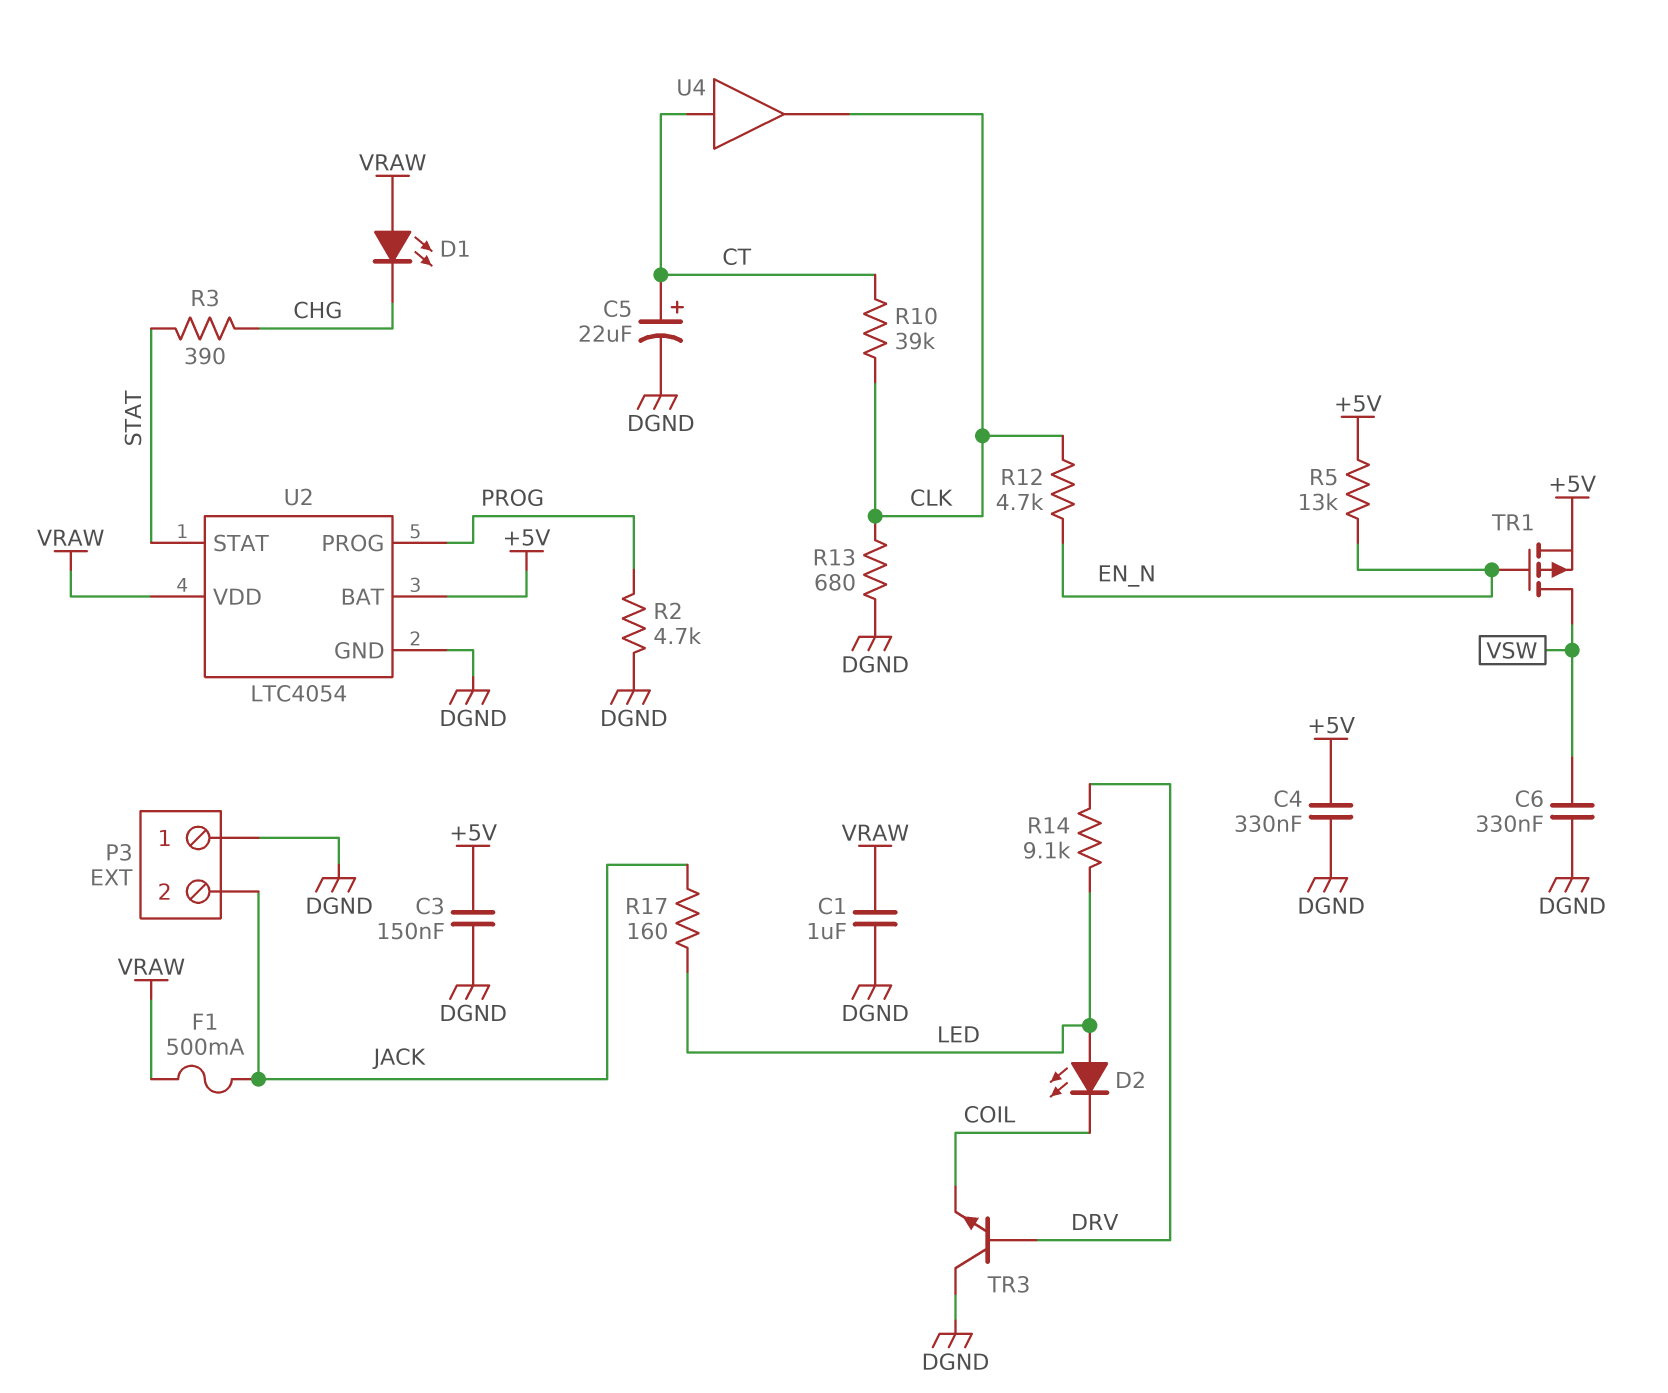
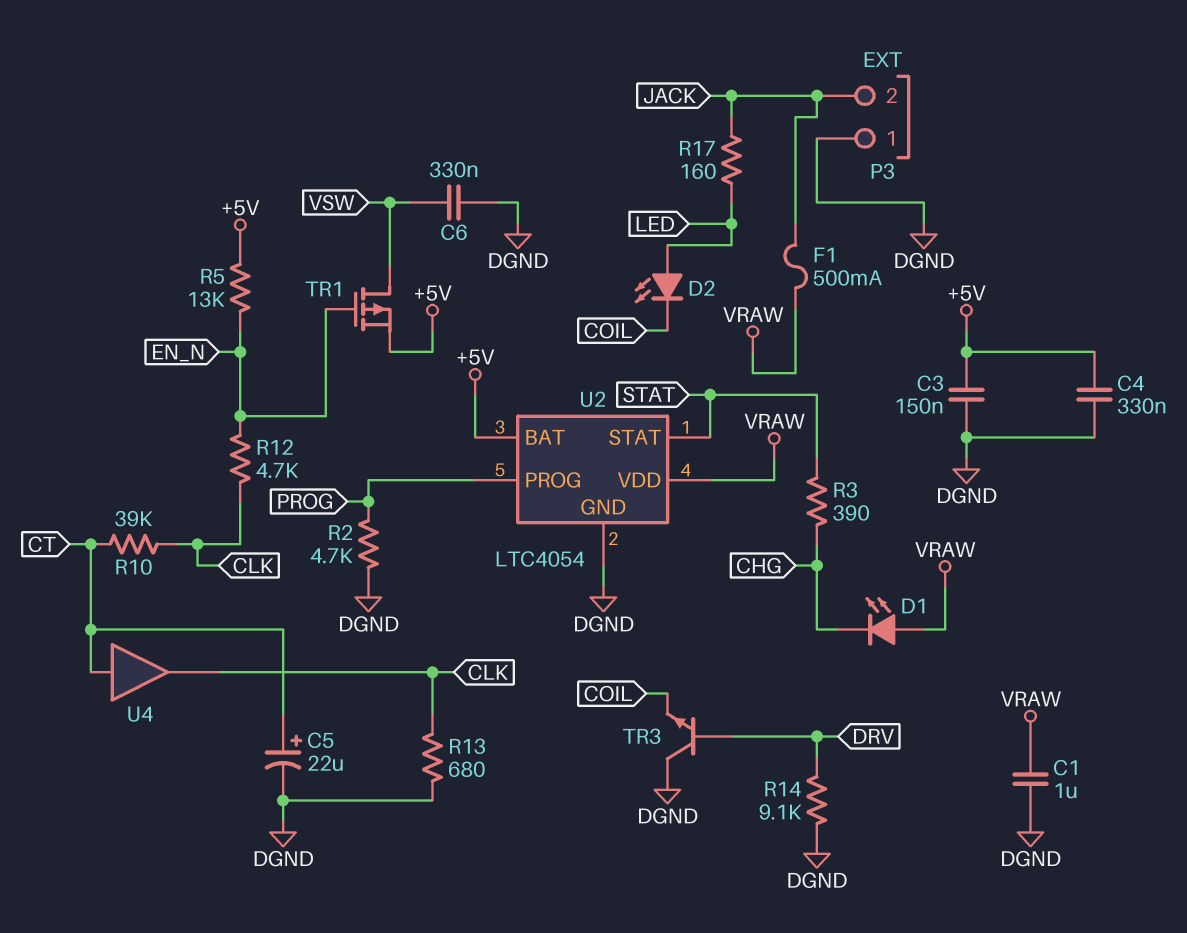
R14: 9.1k (DRV, LED) -> 9.1k (DGND, DRV)

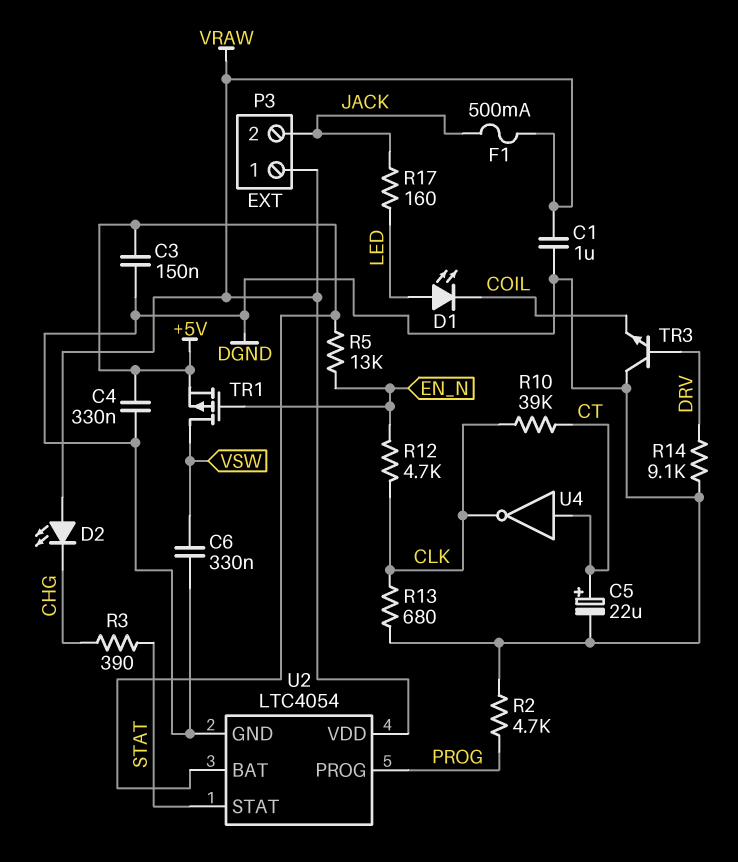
D1: LED (A VRAW, K CHG) -> LED (A LED, K COIL)
D2: LED (A LED, K COIL) -> LED (A VRAW, K CHG)
P3 pin 1: DGND -> VRAW
U4: buffer (in CT, out CLK) -> NOT (in CT, out CLK)

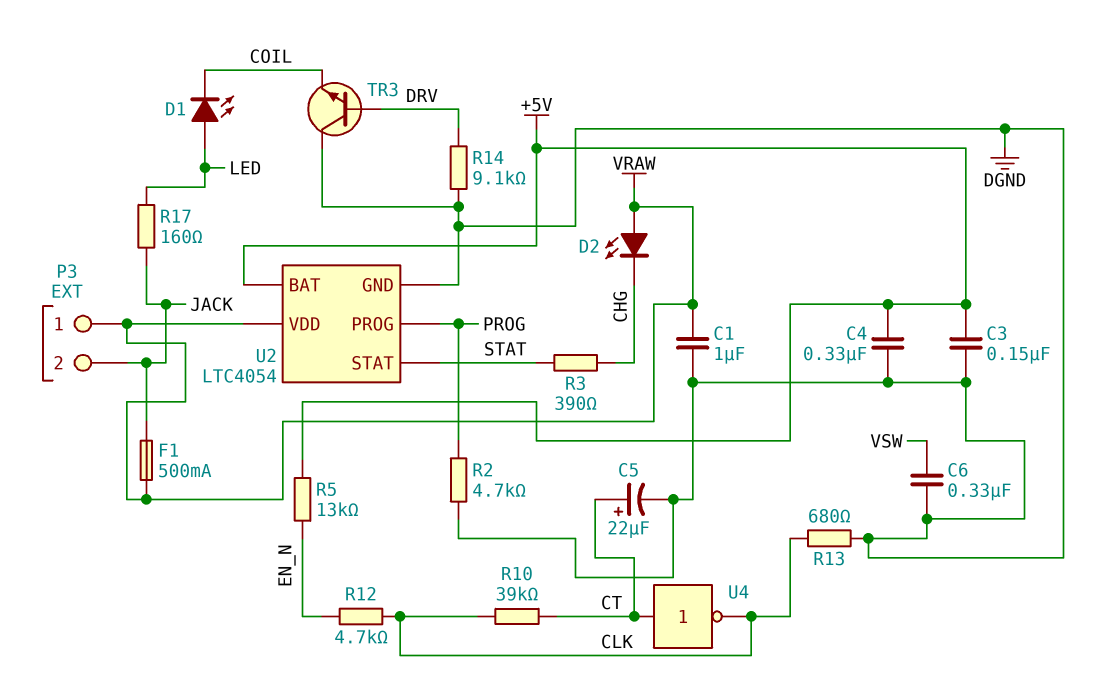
TR1: PMOS (G EN_N, D VSW, S +5V) -> none

